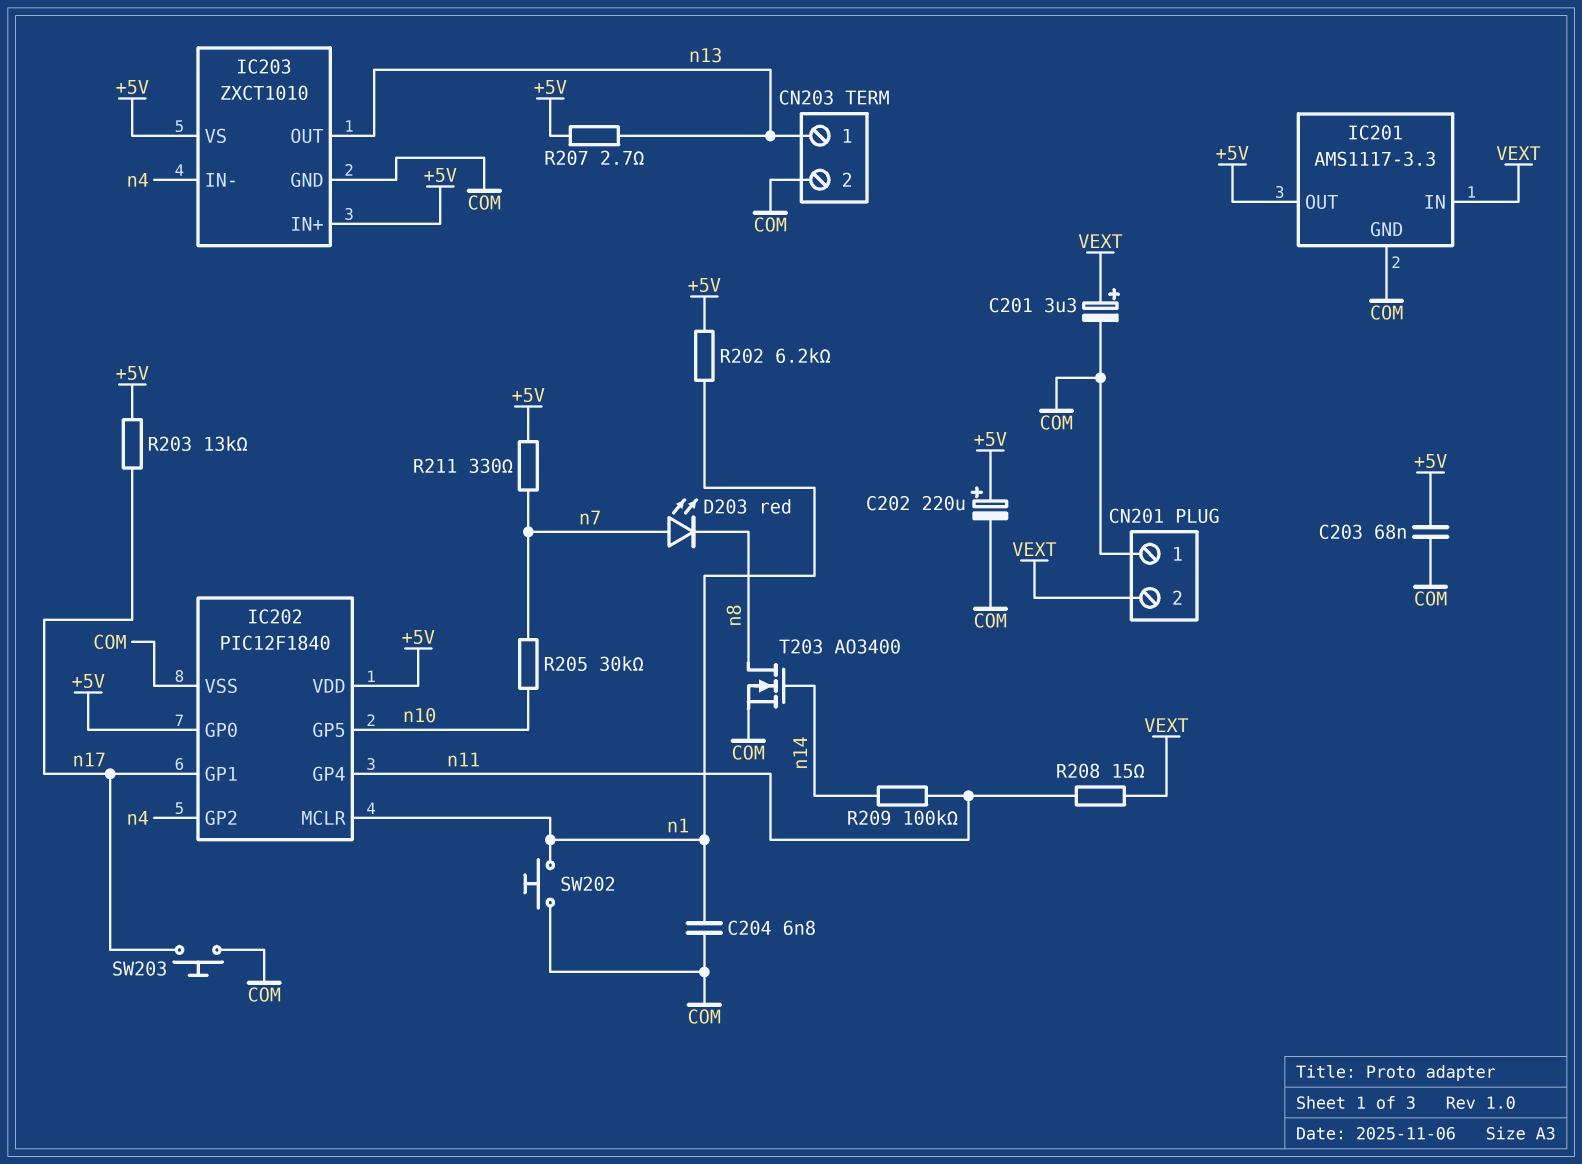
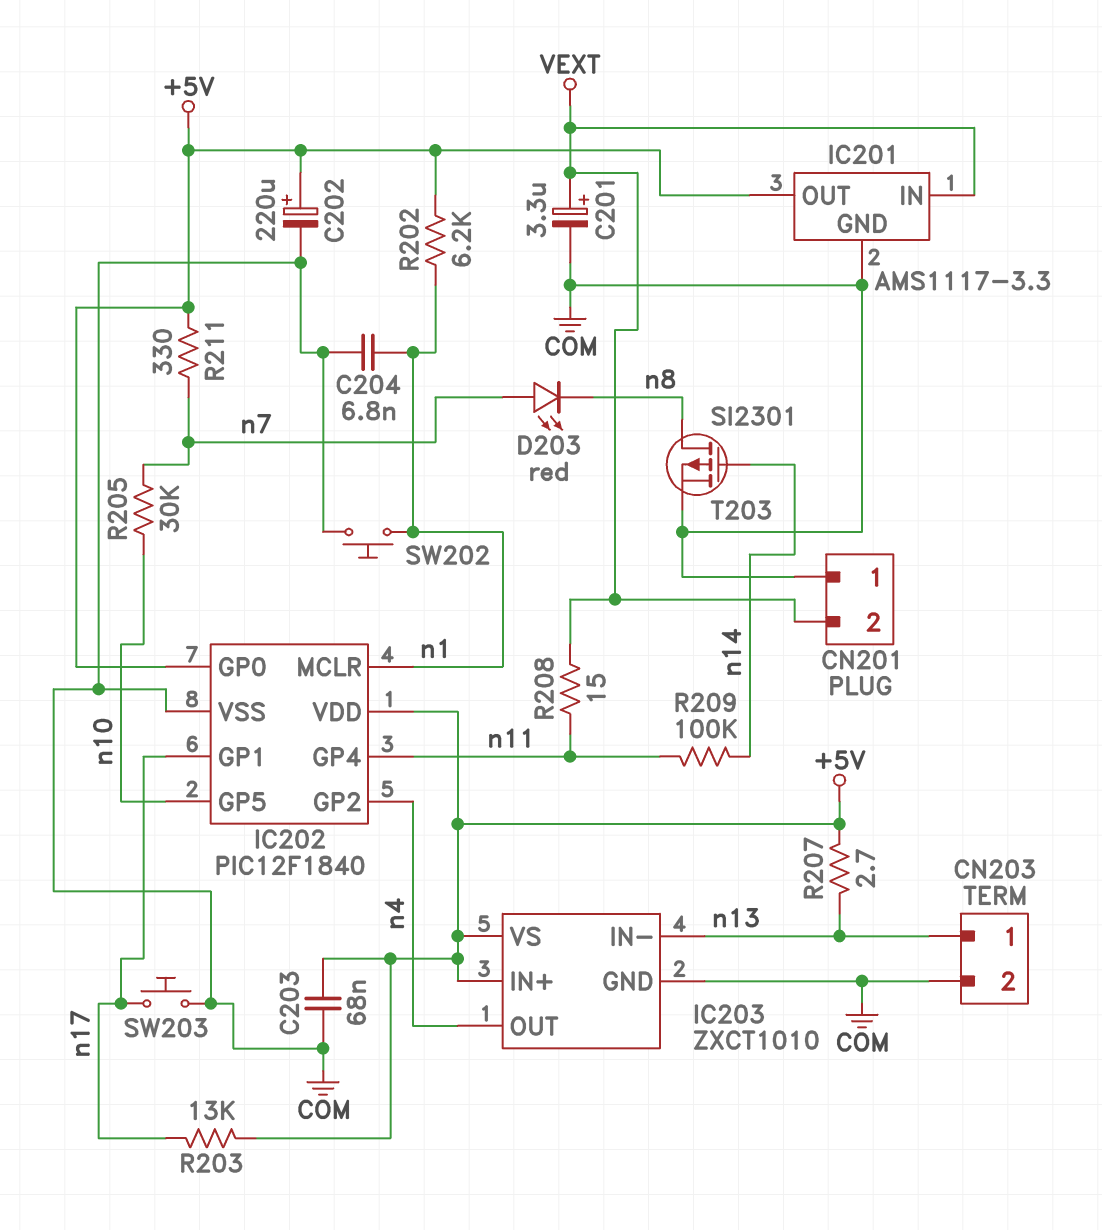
IC203 pin IN-: n4 -> n13
IC203 pin OUT: n13 -> n4
T203: NMOS AO3400 (G n14, D n8, S COM) -> PMOS SI2301 (G n14, D n8, S COM)

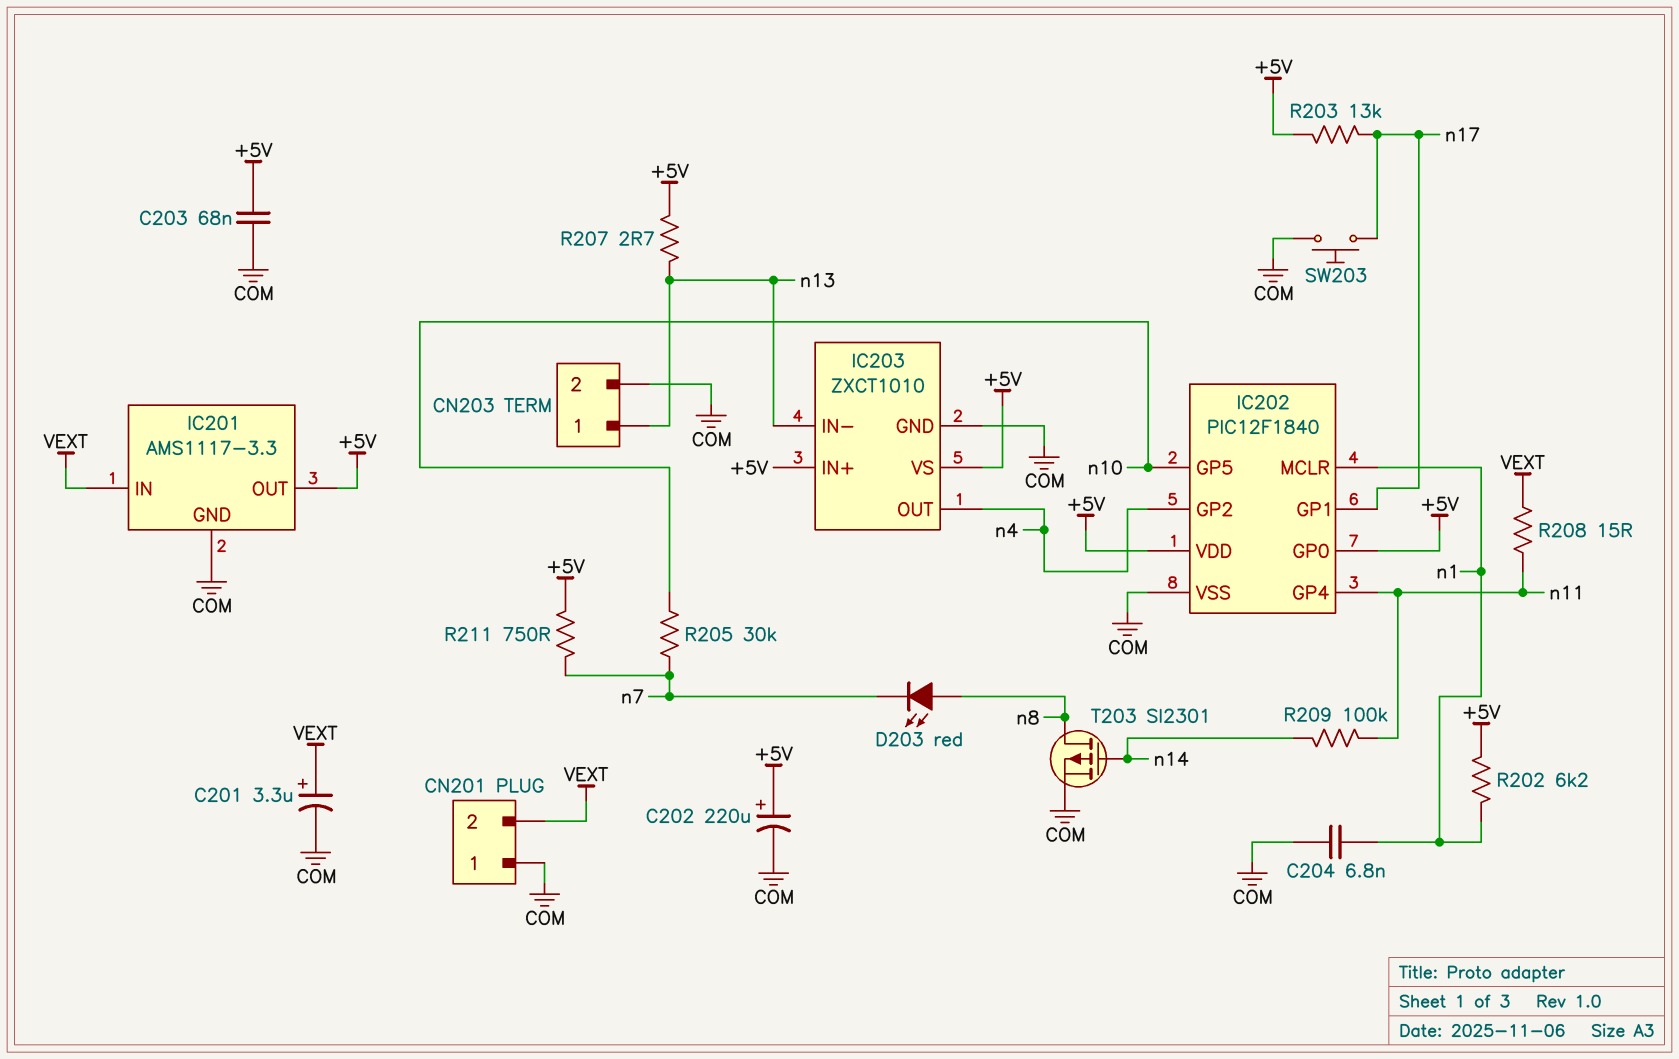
D203: LED red (A n7, K n8) -> LED red (A n8, K n7)
R211: 330 (+5V, n7) -> 750 (+5V, n7)
SW202: button (COM, n1) -> none

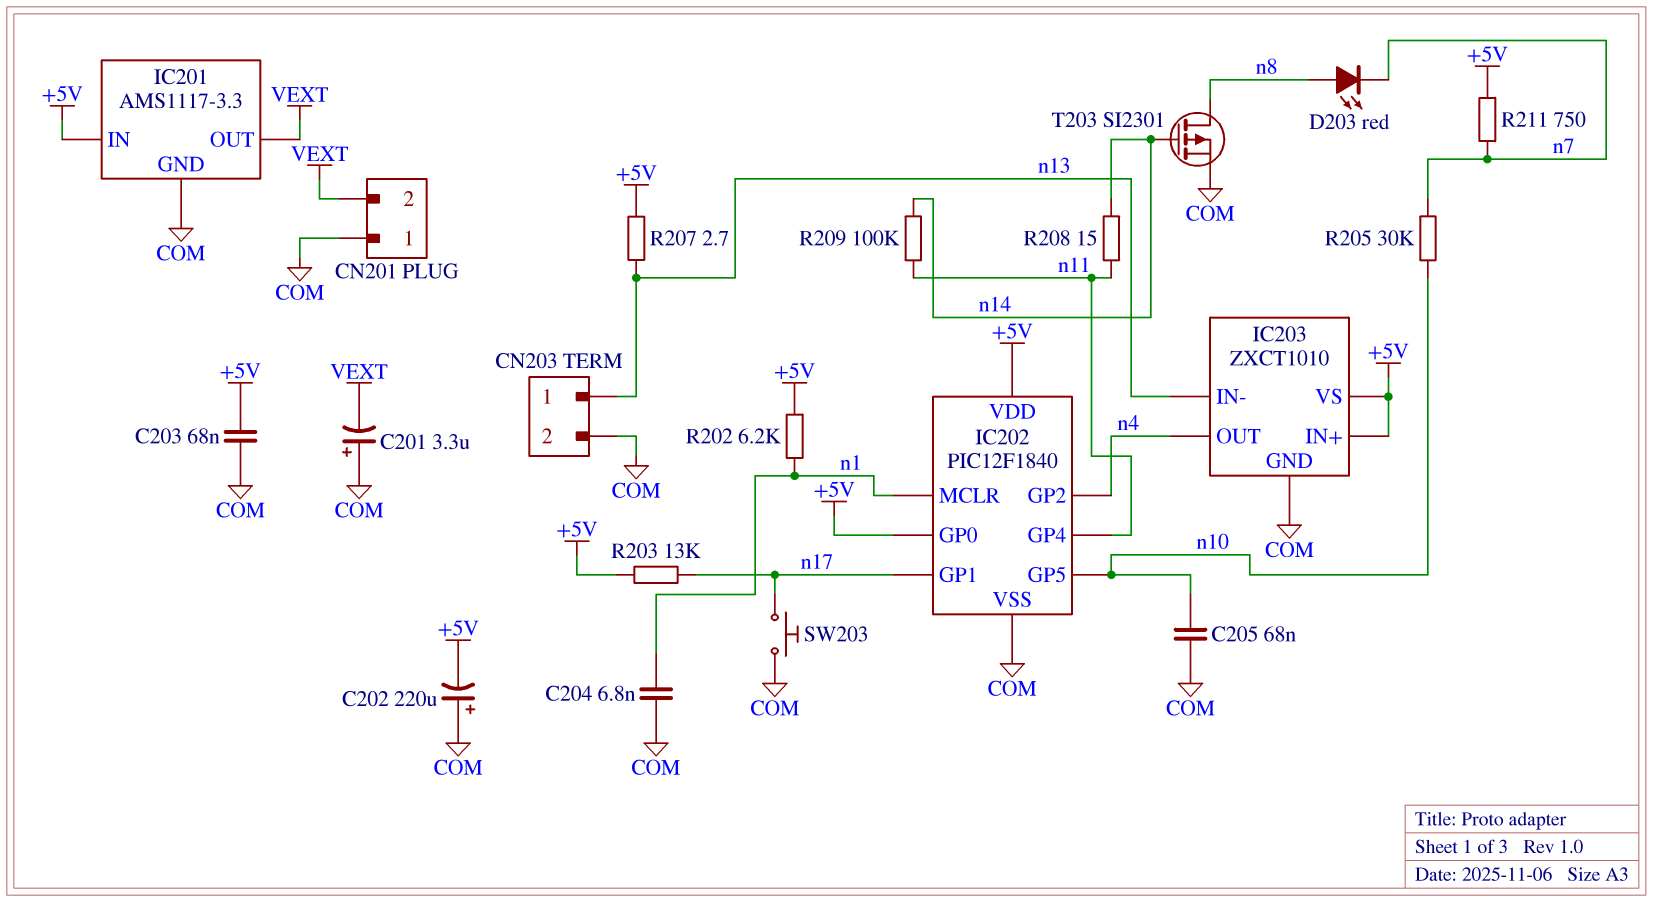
C201: 3.3uF (plus VEXT, minus COM) -> 3.3uF (plus COM, minus VEXT)
C202: 220uF (plus +5V, minus COM) -> 220uF (plus COM, minus +5V)
C205: none -> 68nF (COM, n10)
IC201 pin IN: VEXT -> +5V
IC201 pin OUT: +5V -> VEXT
R208: 15 (VEXT, n11) -> 15 (n11, n14)

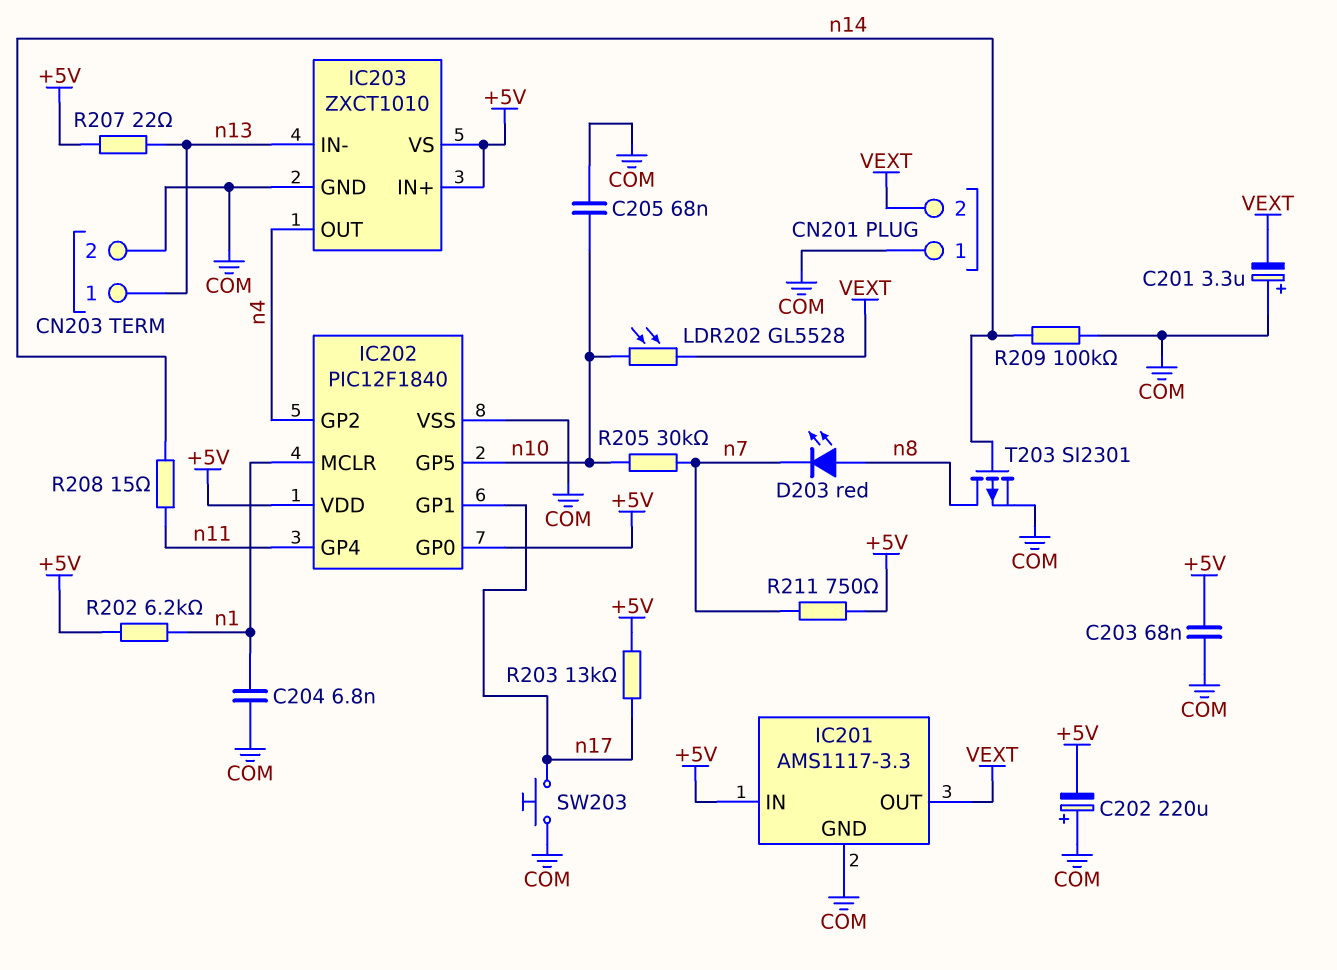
LDR202: none -> GL5528 (VEXT, n10)
R207: 2.7 (+5V, n13) -> 22 (+5V, n13)
R209: 100k (n11, n14) -> 100k (COM, n14)

